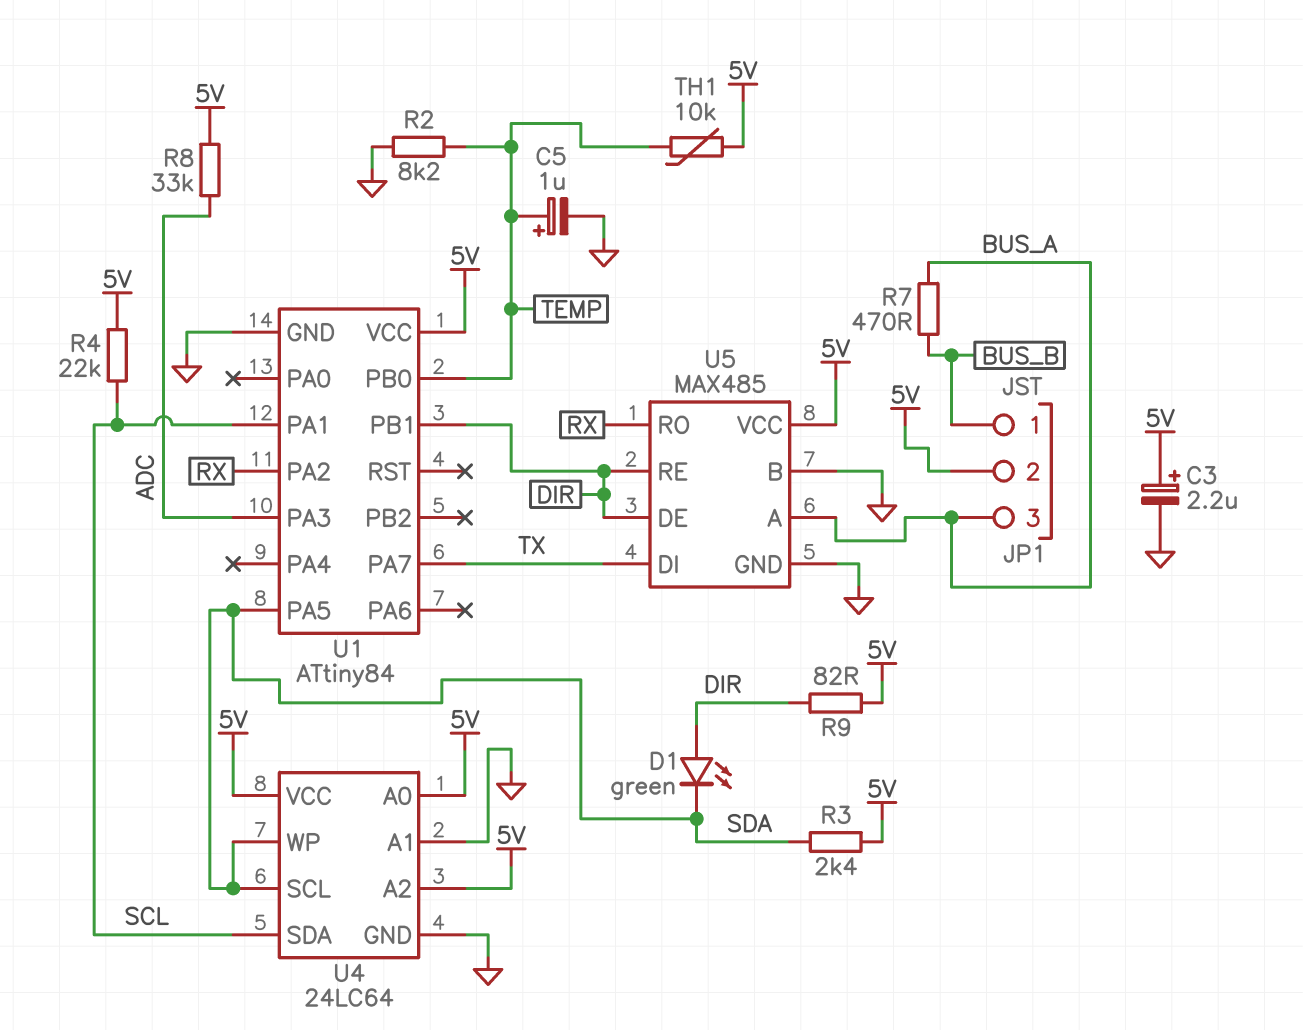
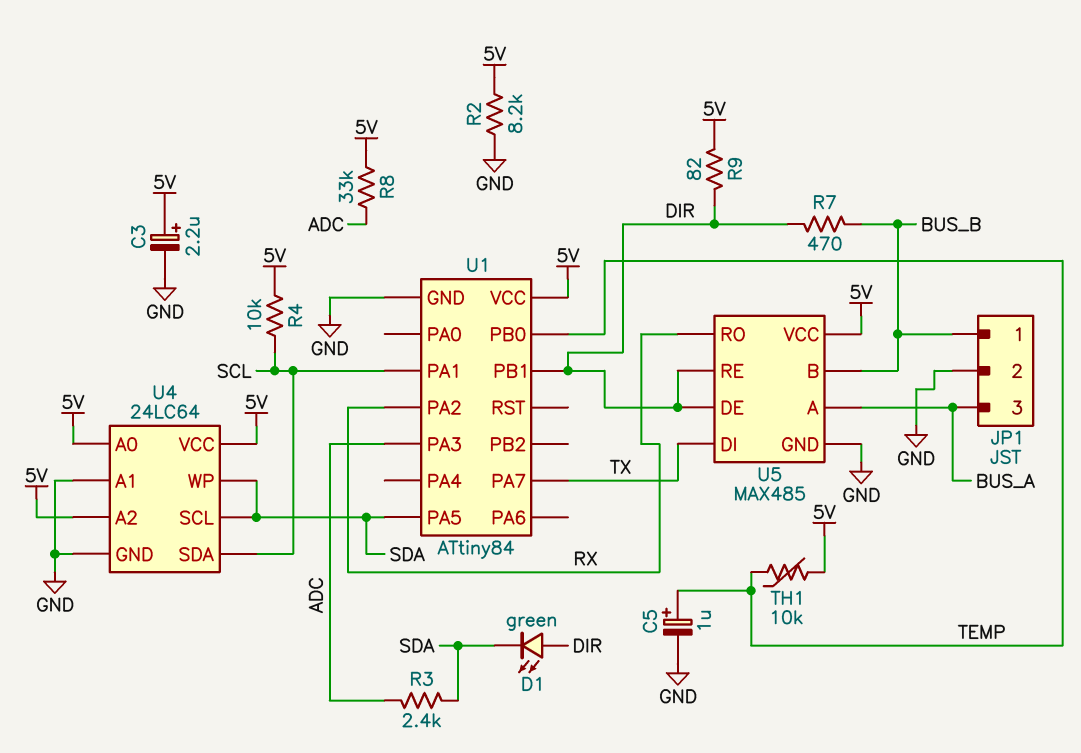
JP1 pin 2: 5V -> GND
R2: 8.2k (GND, TEMP) -> 8.2k (5V, GND)
R3: 2.4k (5V, SDA) -> 2.4k (ADC, SDA)
R4: 22k (5V, SCL) -> 10k (5V, SCL)
R7: 470 (BUS_A, BUS_B) -> 470 (BUS_B, DIR)
U5 pin B: GND -> BUS_B

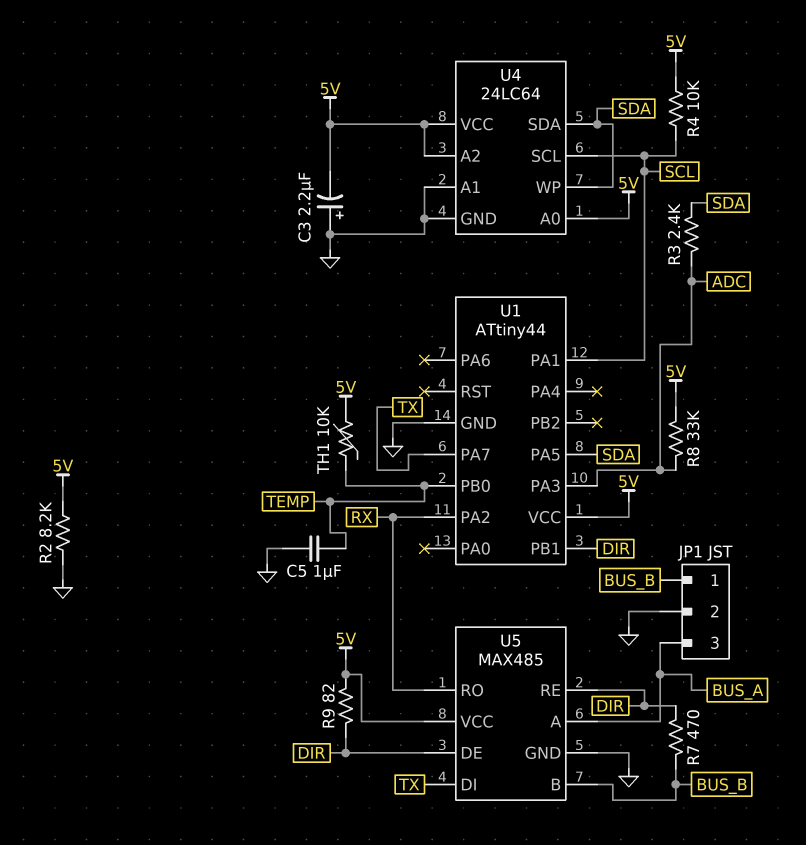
C3: 2.2uF (plus 5V, minus GND) -> 2.2uF (plus GND, minus 5V)
C5: 1uF (plus TEMP, minus GND) -> 1uF (GND, TEMP)
D1: LED green (A DIR, K SDA) -> none
U1: ATtiny84 -> ATtiny44
U4 pin SCL: SDA -> SCL
U4 pin SDA: SCL -> SDA

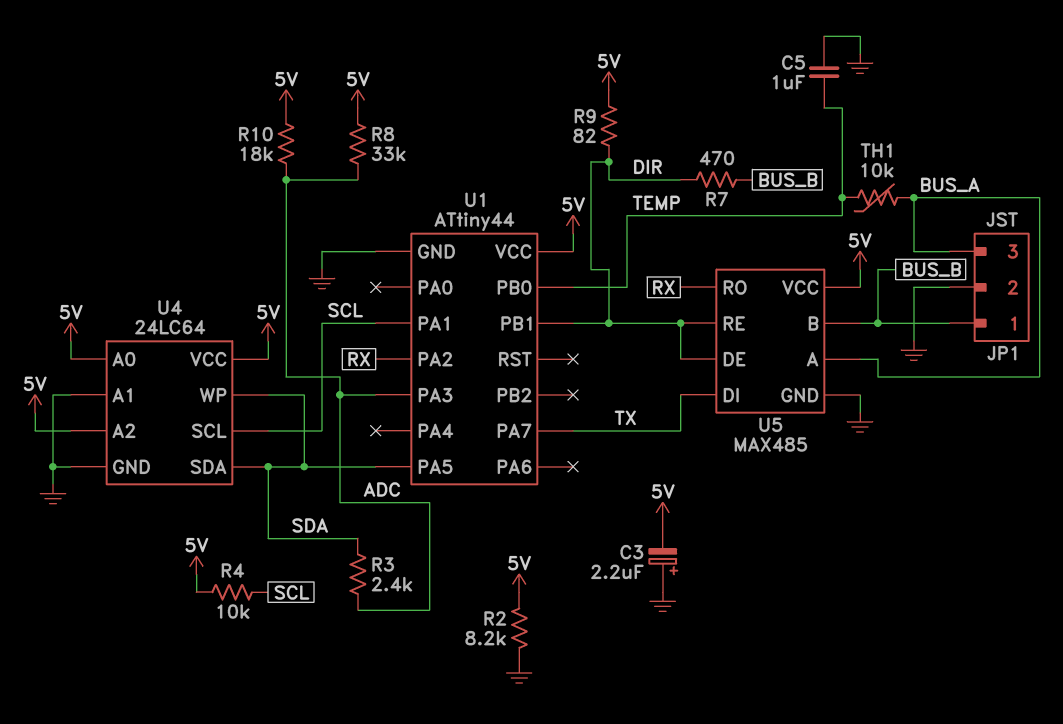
R10: none -> 18k (5V, ADC)
TH1: 10k (5V, TEMP) -> 10k (BUS_A, TEMP)

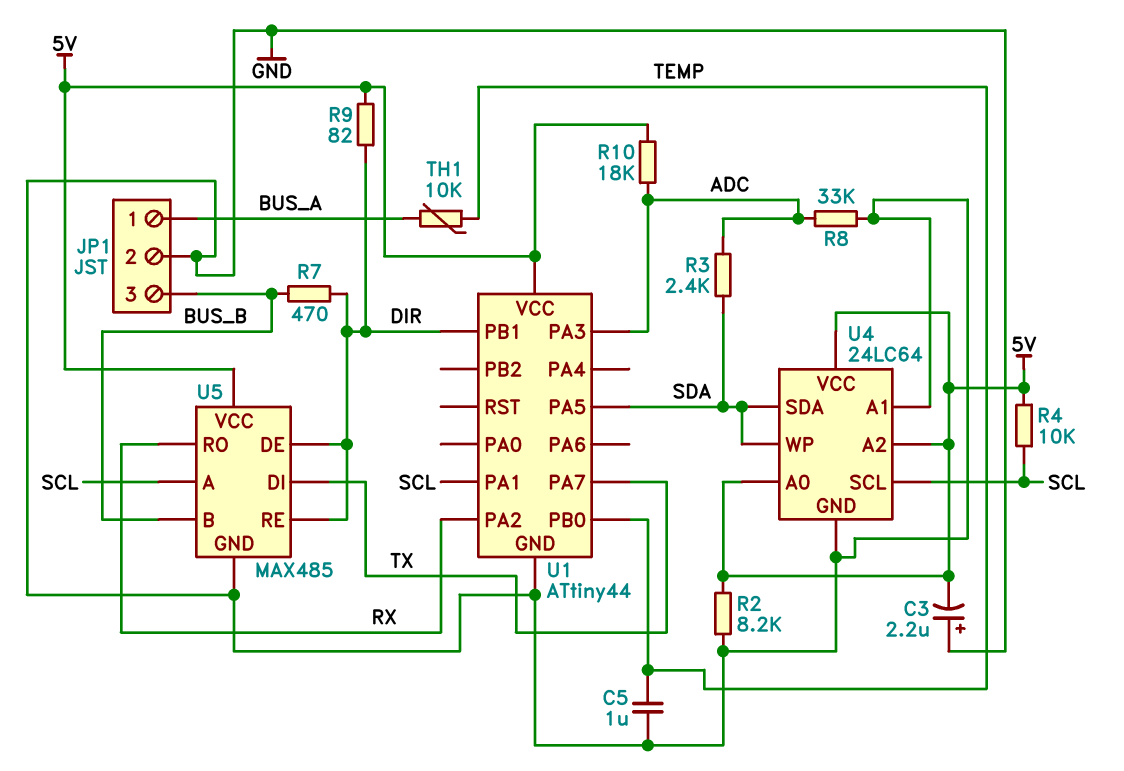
JP1 pin 1: BUS_B -> BUS_A
JP1 pin 3: BUS_A -> BUS_B
R8: 33k (5V, ADC) -> 33k (ADC, GND)
U5 pin A: BUS_A -> SCL

